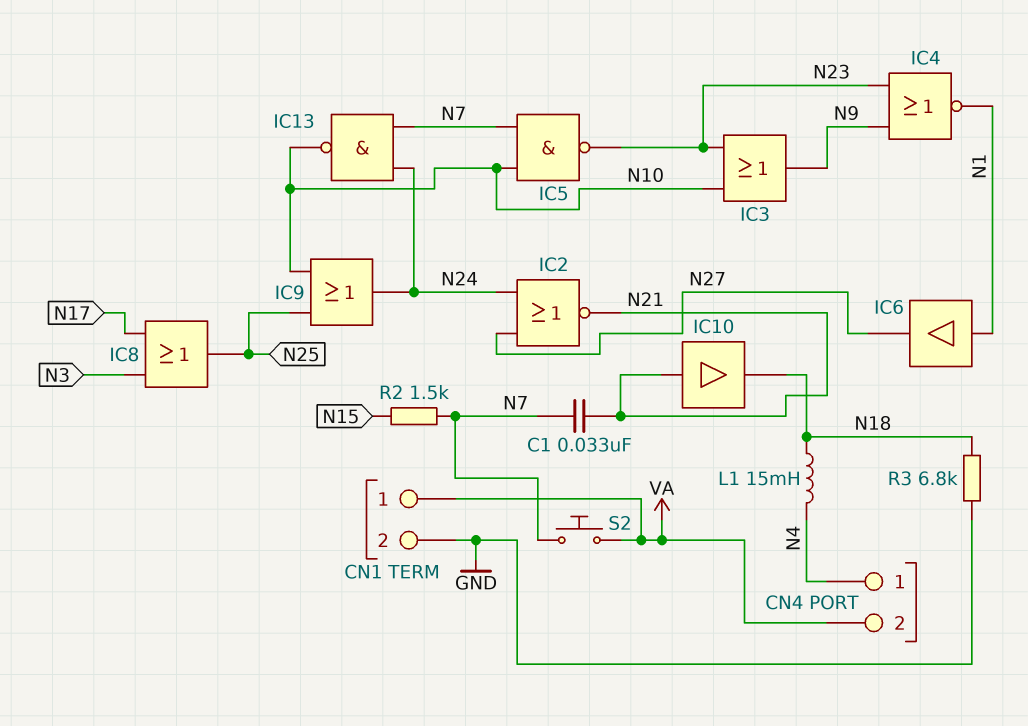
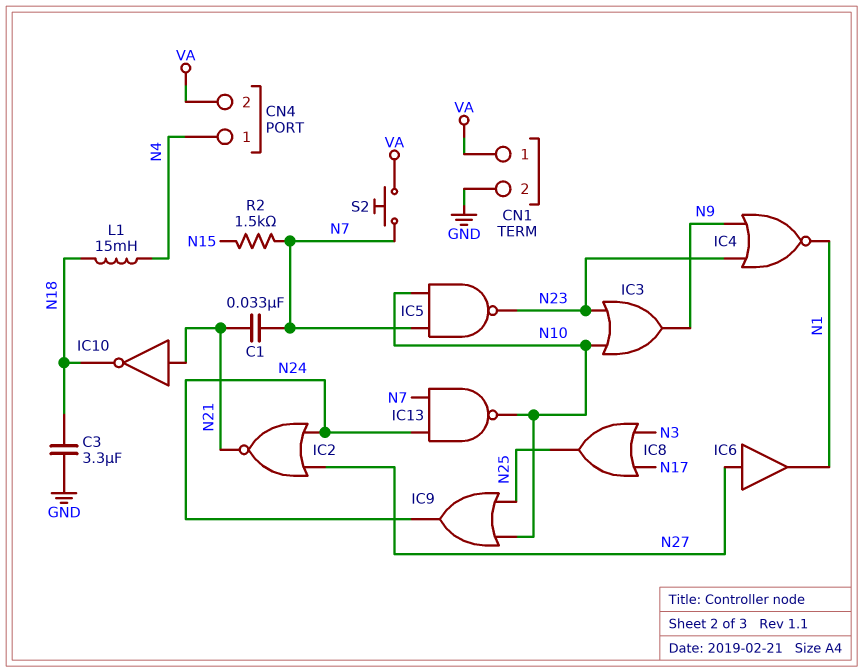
C3: none -> 3.3uF (GND, N18)
IC6: buffer (in N1, out N27) -> buffer (in N27, out N1)
IC10: buffer (in N21, out N18) -> NOT (in N21, out N18)
R3: 6.8k (GND, N18) -> none

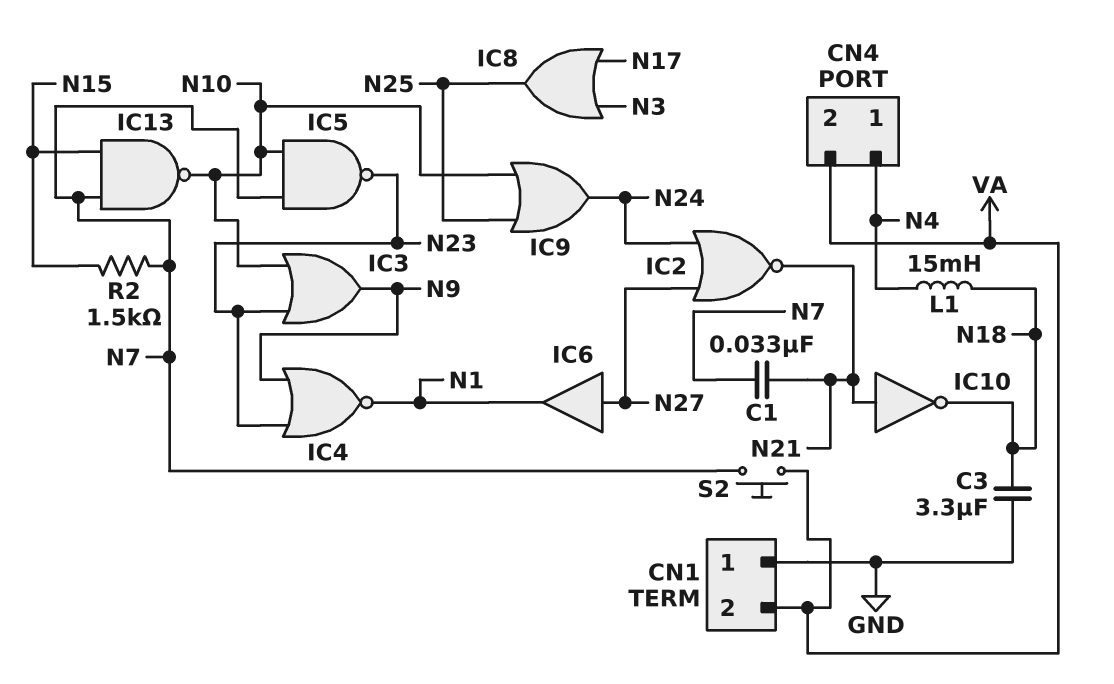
CN1 pin 1: VA -> GND
CN1 pin 2: GND -> VA
IC13: NAND (in N7, in N24, out N10) -> NAND (in N7, in N15, out N10)

